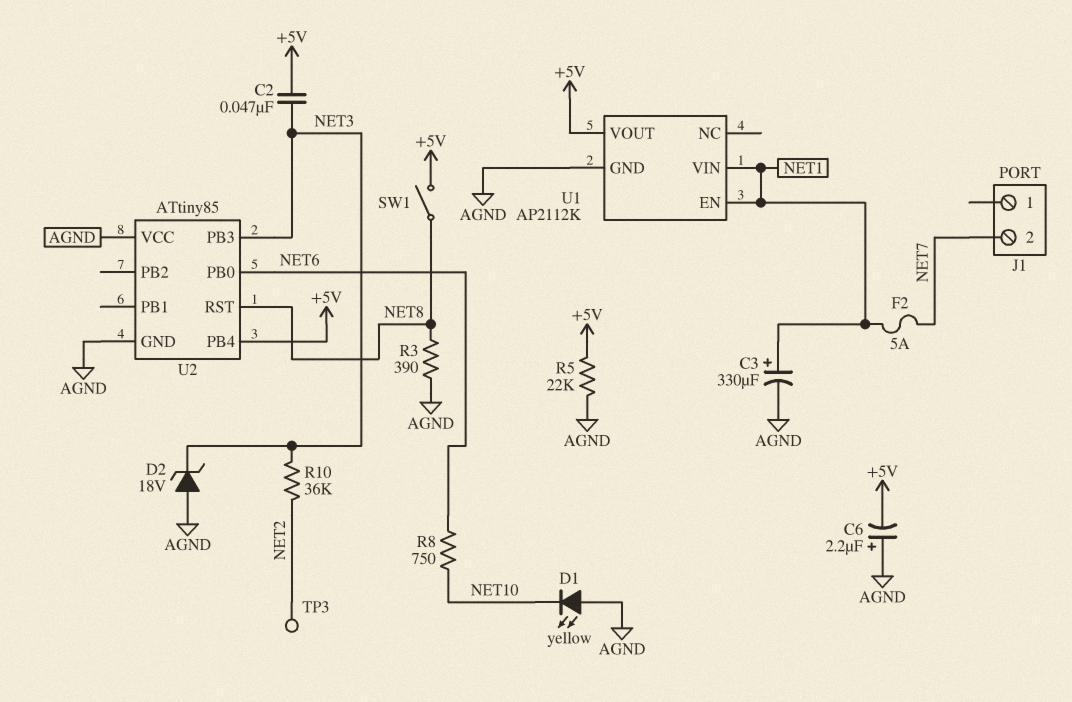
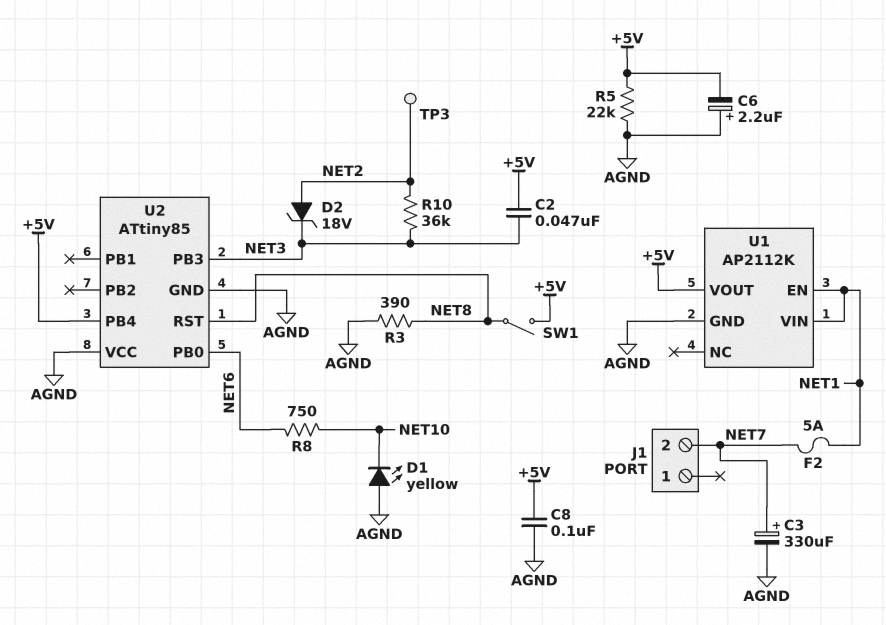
C3: 330uF (plus NET1, minus AGND) -> 330uF (plus NET7, minus AGND)
C8: none -> 100nF (+5V, AGND)
D2: zener 18V (A AGND, K NET3) -> zener 18V (A NET2, K NET3)

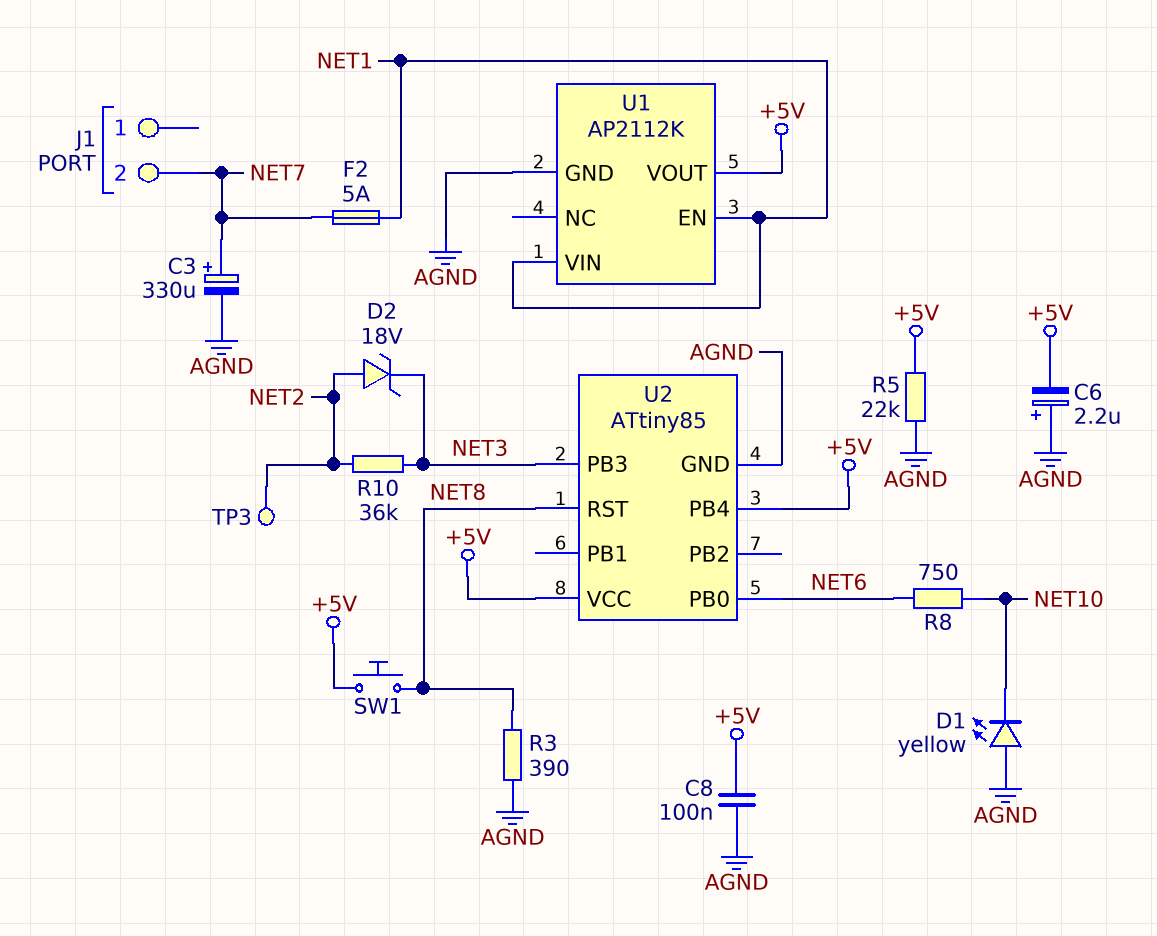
C2: 47nF (+5V, NET3) -> none
SW1: switch (+5V, NET8) -> button (+5V, NET8)
U2 pin VCC: AGND -> +5V

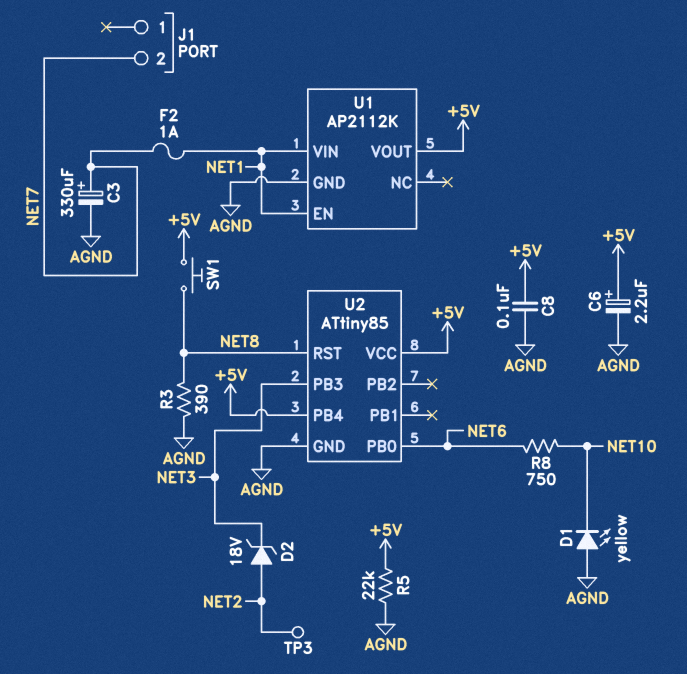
C6: 2.2uF (plus AGND, minus +5V) -> 2.2uF (plus +5V, minus AGND)
F2: 5A (NET1, NET7) -> 1A (NET1, NET7)
R10: 36k (NET2, NET3) -> none

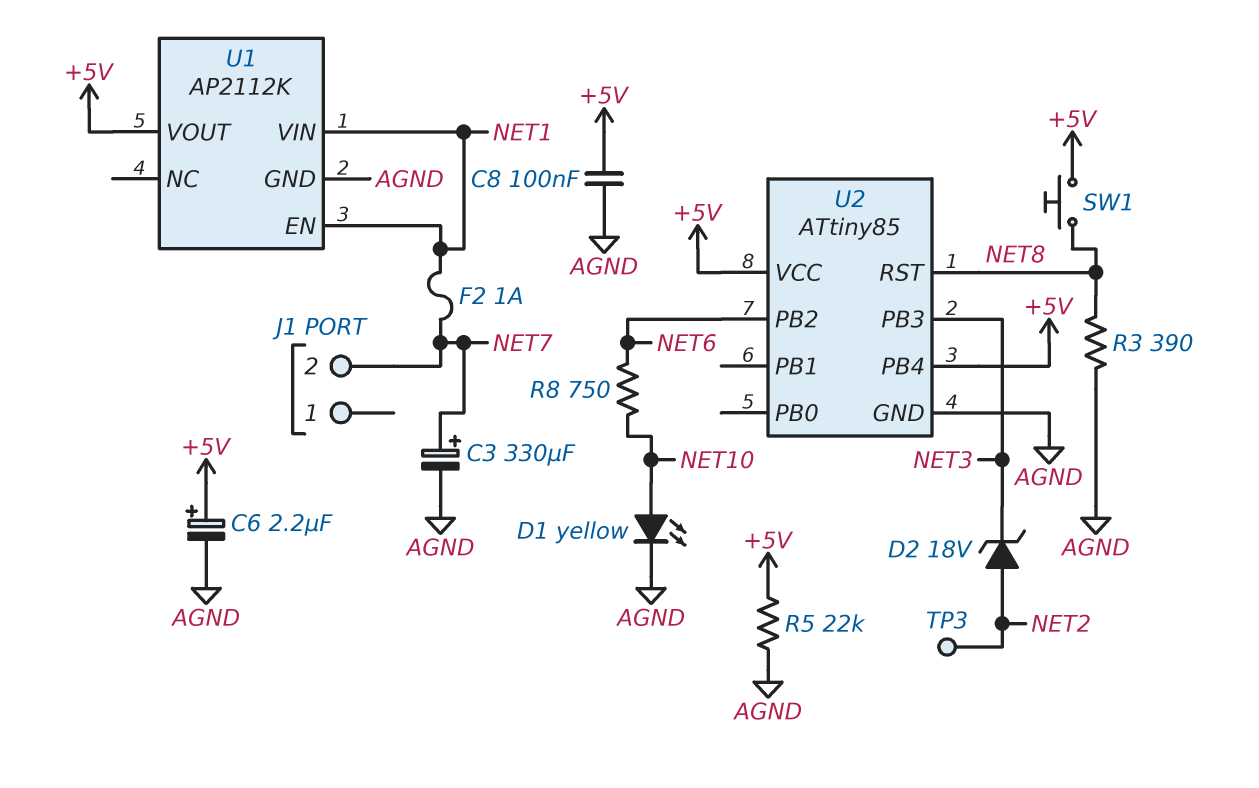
D1: LED yellow (A AGND, K NET10) -> LED yellow (A NET10, K AGND)
U2 pin PB0: NET6 -> none
U2 pin PB2: none -> NET6

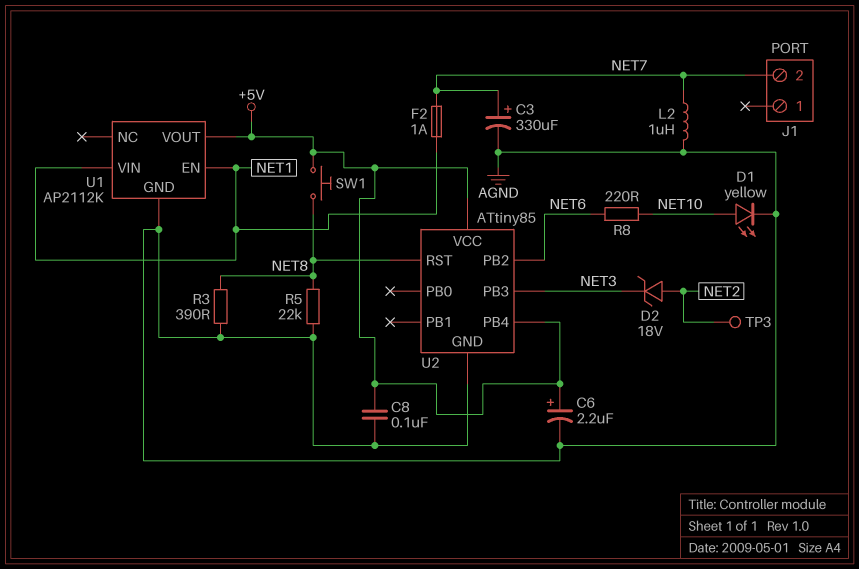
L2: none -> 1uH (AGND, NET7)
R5: 22k (+5V, AGND) -> 22k (AGND, NET8)
R8: 750 (NET6, NET10) -> 220 (NET6, NET10)

